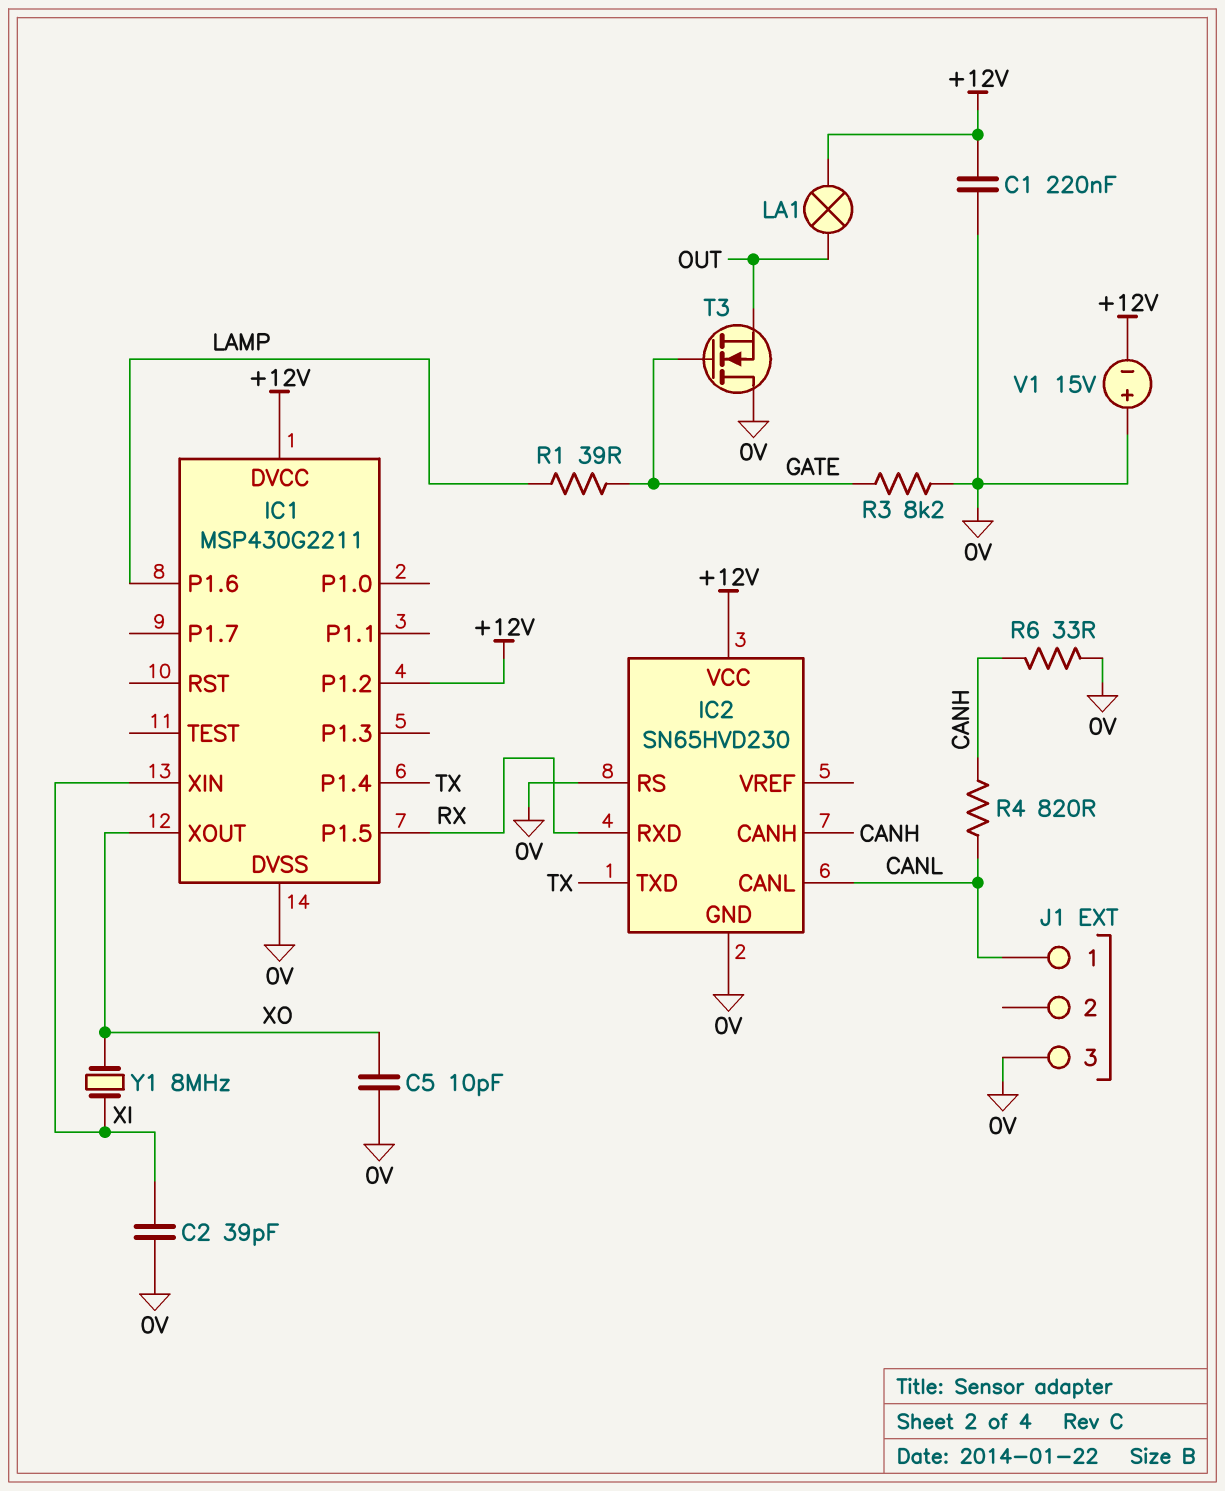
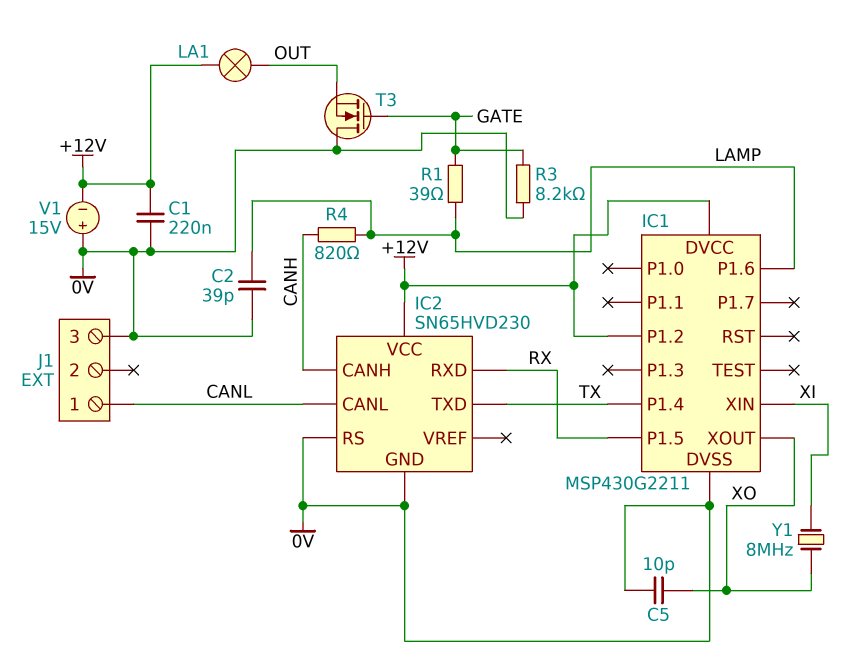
C2: 39pF (0V, XI) -> 39pF (0V, LAMP)
R4: 820 (CANH, CANL) -> 820 (CANH, LAMP)
R6: 33 (0V, CANH) -> none

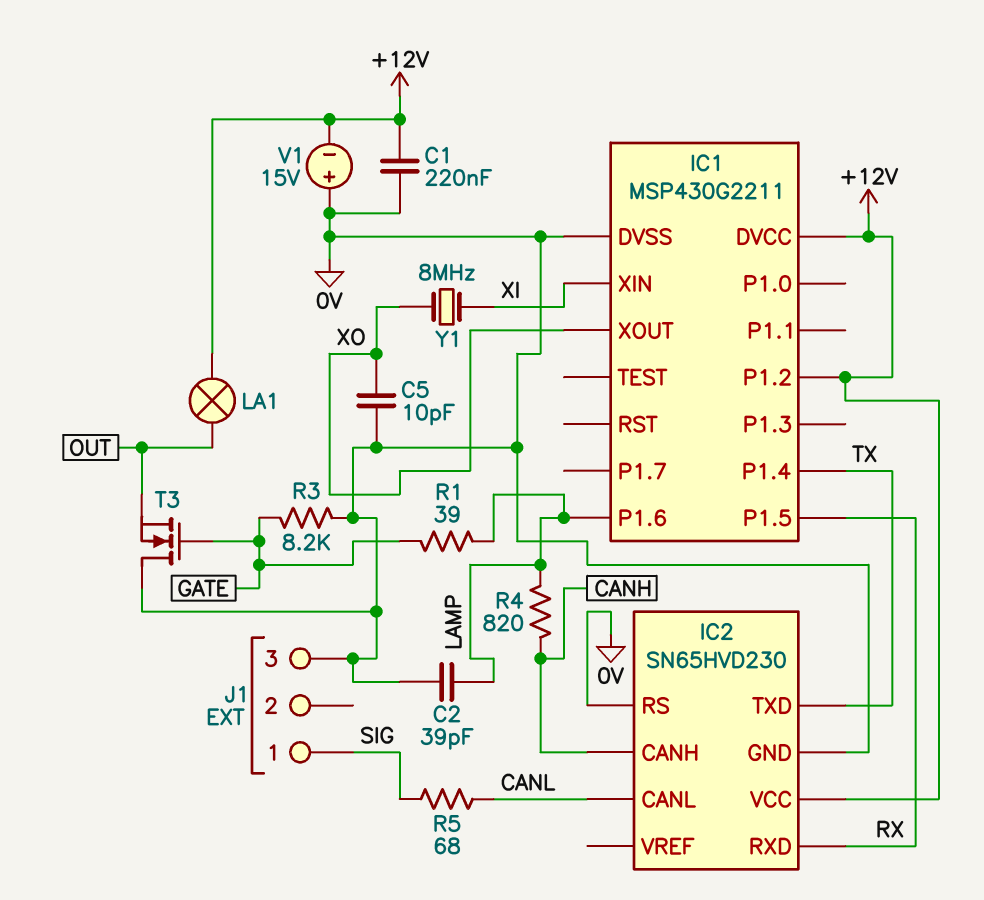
J1 pin 1: CANL -> SIG
R5: none -> 68 (CANL, SIG)

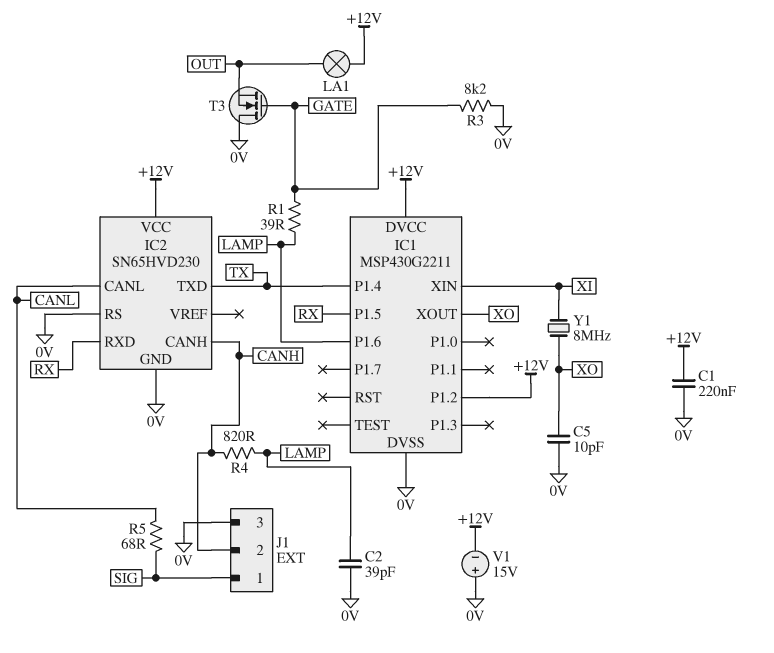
J1 pin 2: none -> CANH

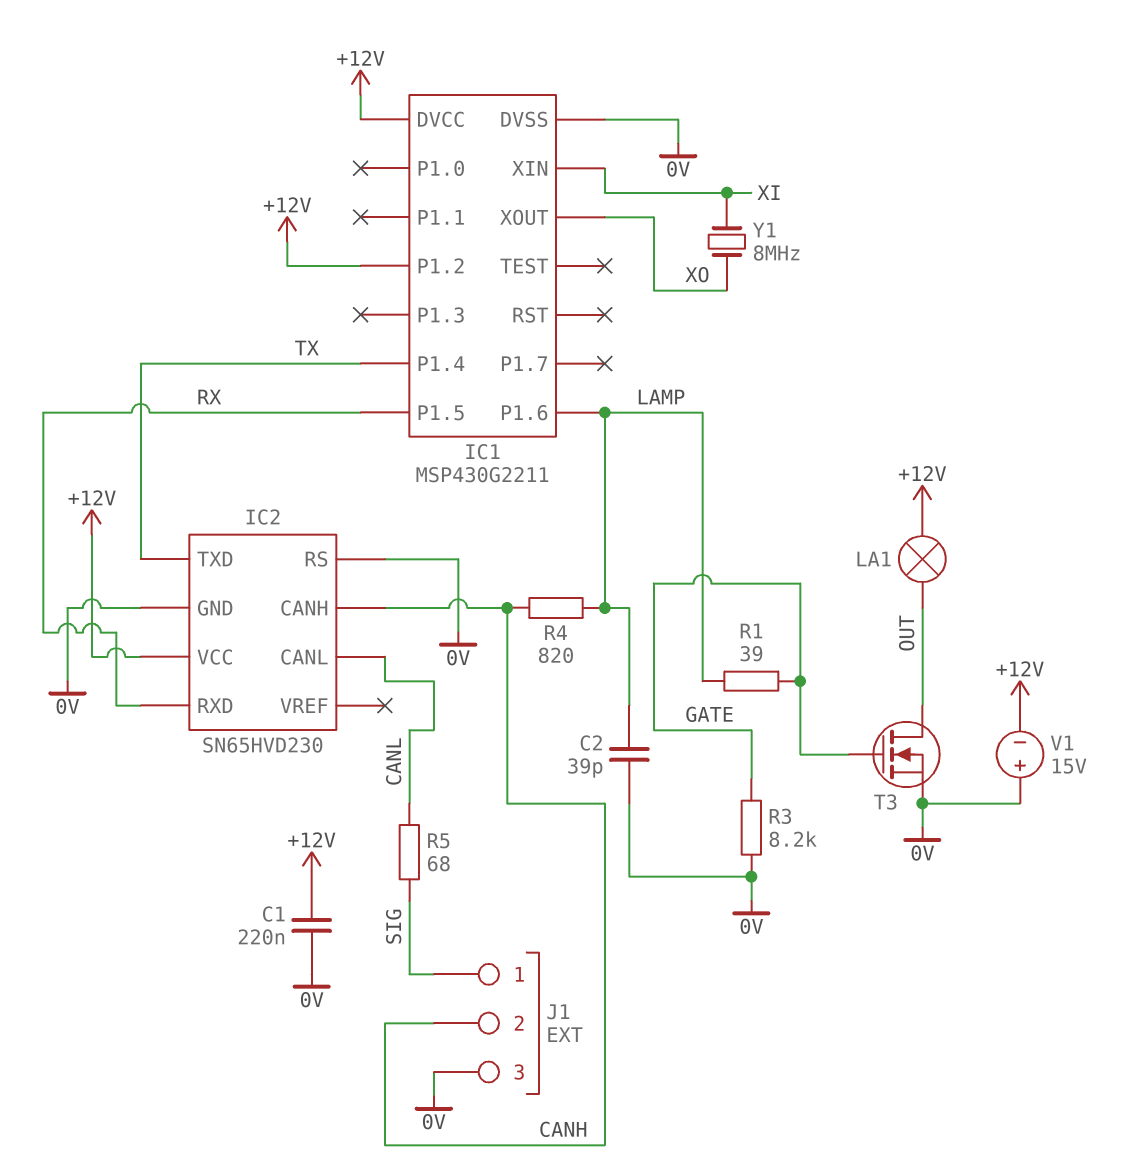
C5: 10pF (0V, XO) -> none
T3: NMOS (G GATE, D 0V, S OUT) -> NMOS (G GATE, D OUT, S 0V)

